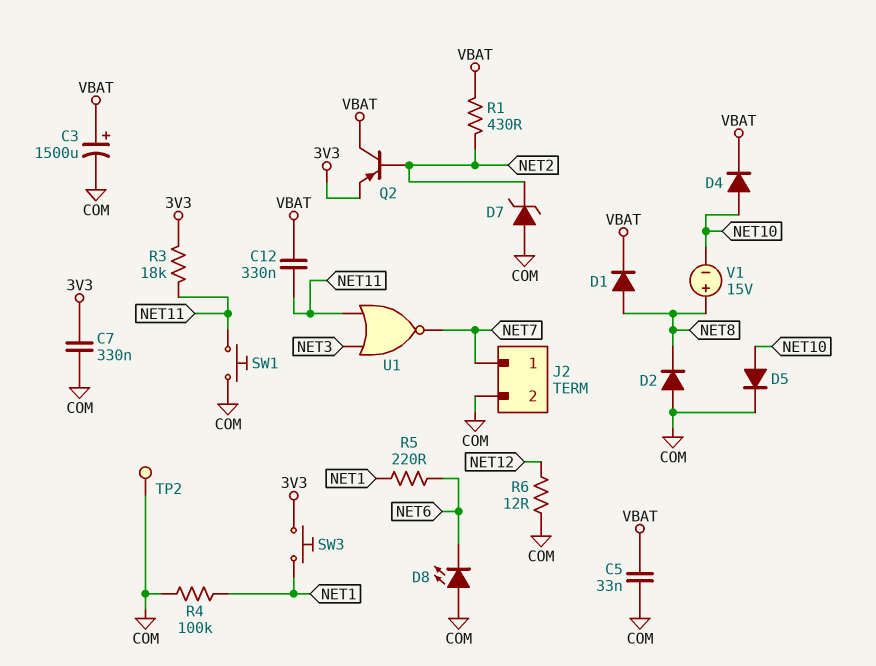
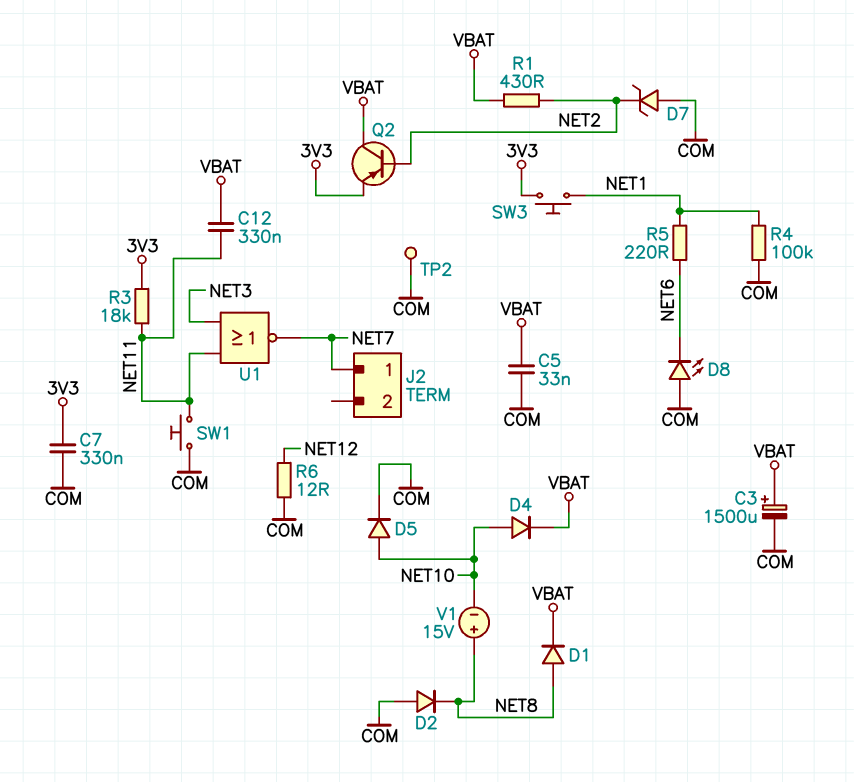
J2 pin 2: COM -> none

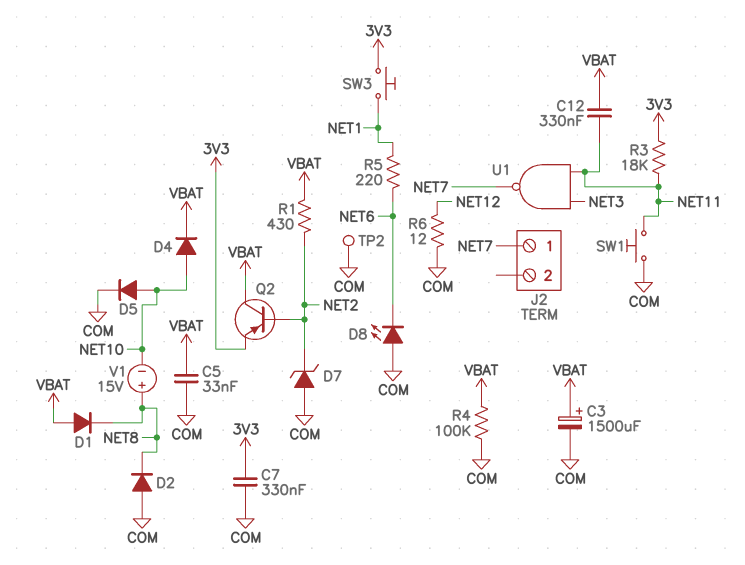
D1: diode (A NET8, K VBAT) -> diode (A VBAT, K NET8)
R4: 100k (COM, NET1) -> 100k (COM, VBAT)
U1: NOR (in NET3, in NET11, out NET7) -> NAND (in NET3, in NET11, out NET7)

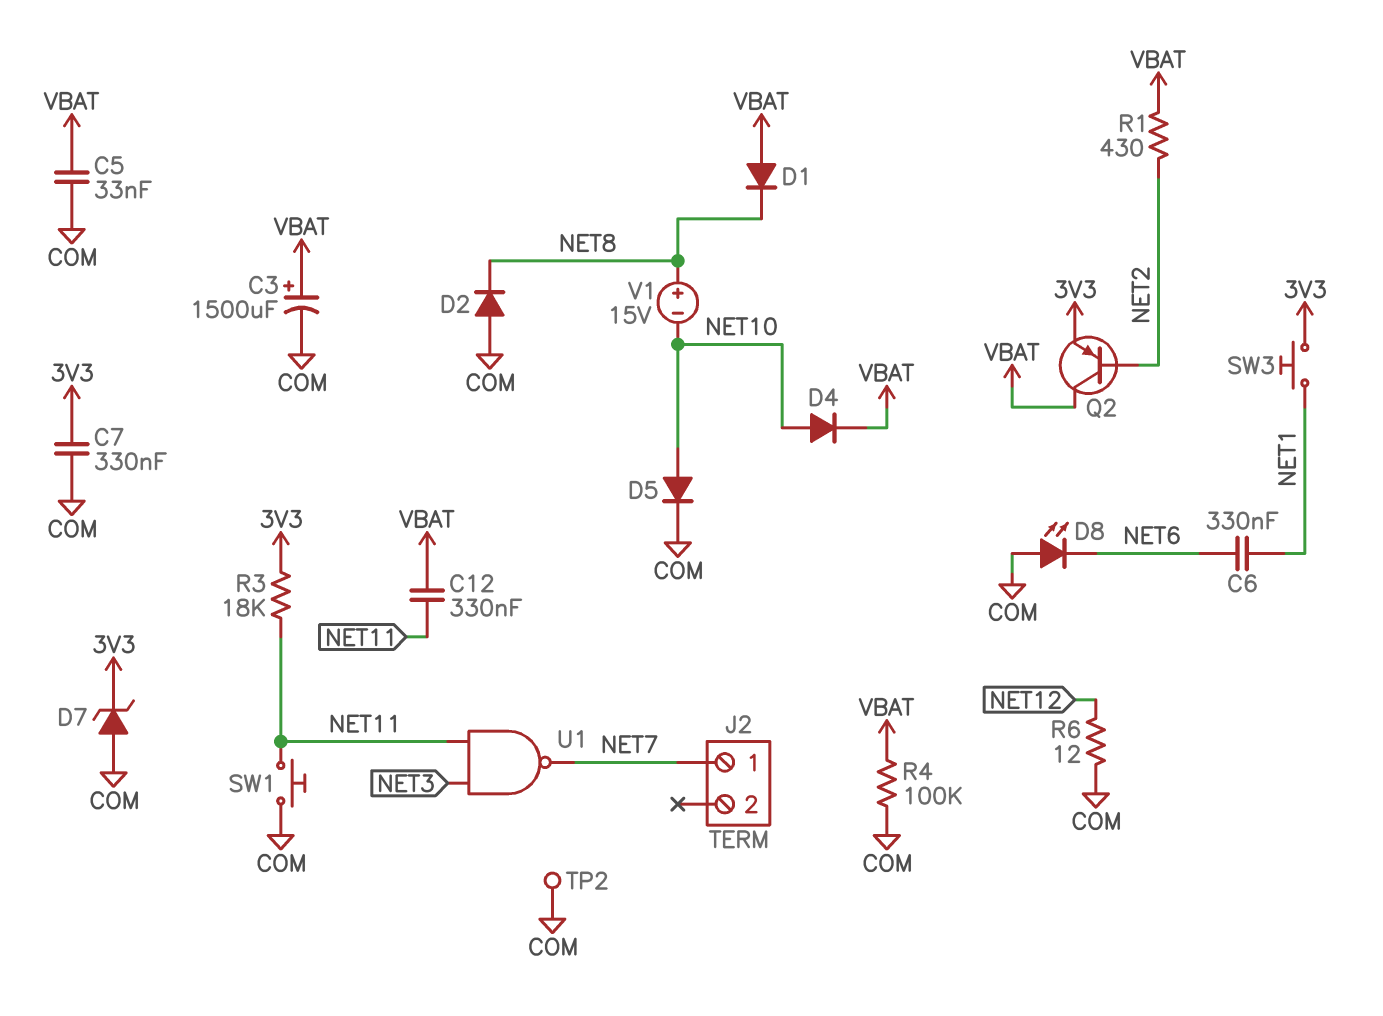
C6: none -> 330nF (NET1, NET6)
D7: zener (A COM, K NET2) -> zener (A COM, K 3V3)
R5: 220 (NET1, NET6) -> none

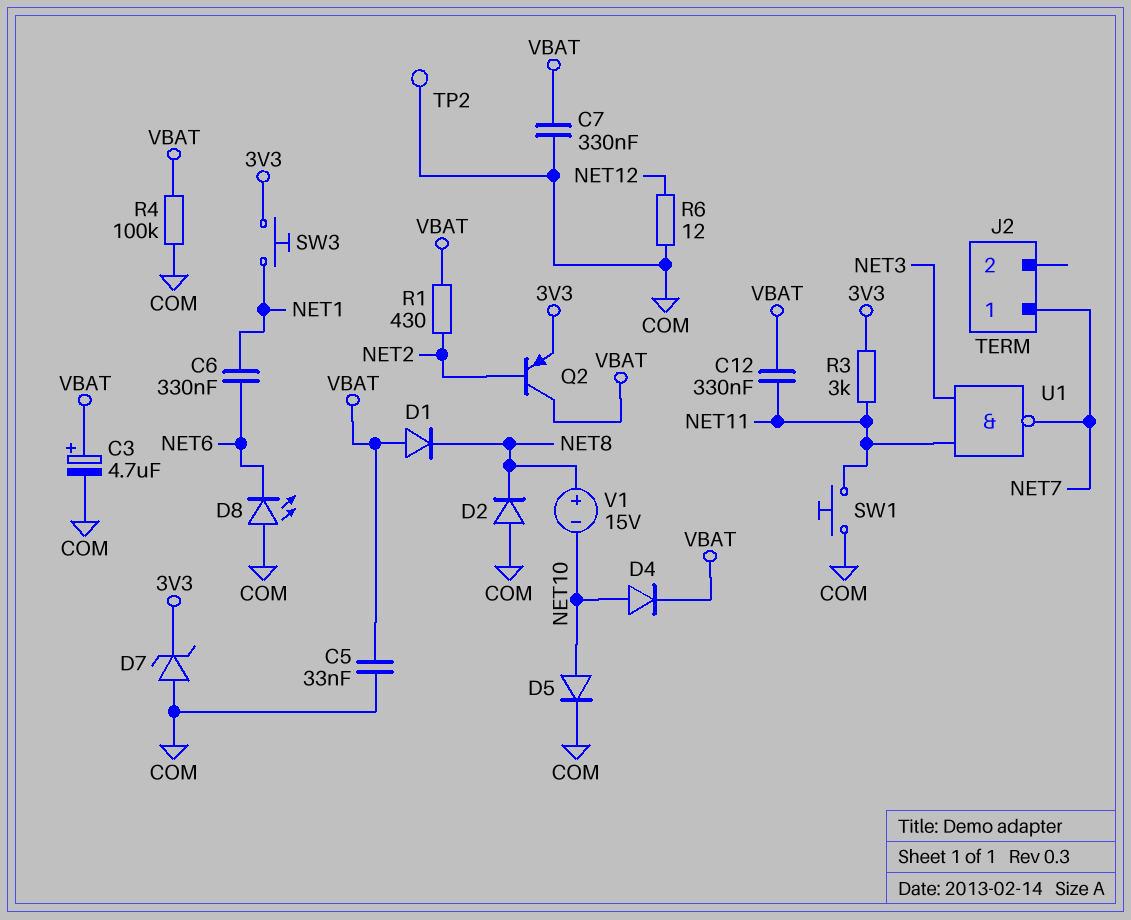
C3: 1500uF (plus VBAT, minus COM) -> 4.7uF (plus VBAT, minus COM)
C7: 330nF (3V3, COM) -> 330nF (COM, VBAT)
R3: 18k (3V3, NET11) -> 3k (3V3, NET11)

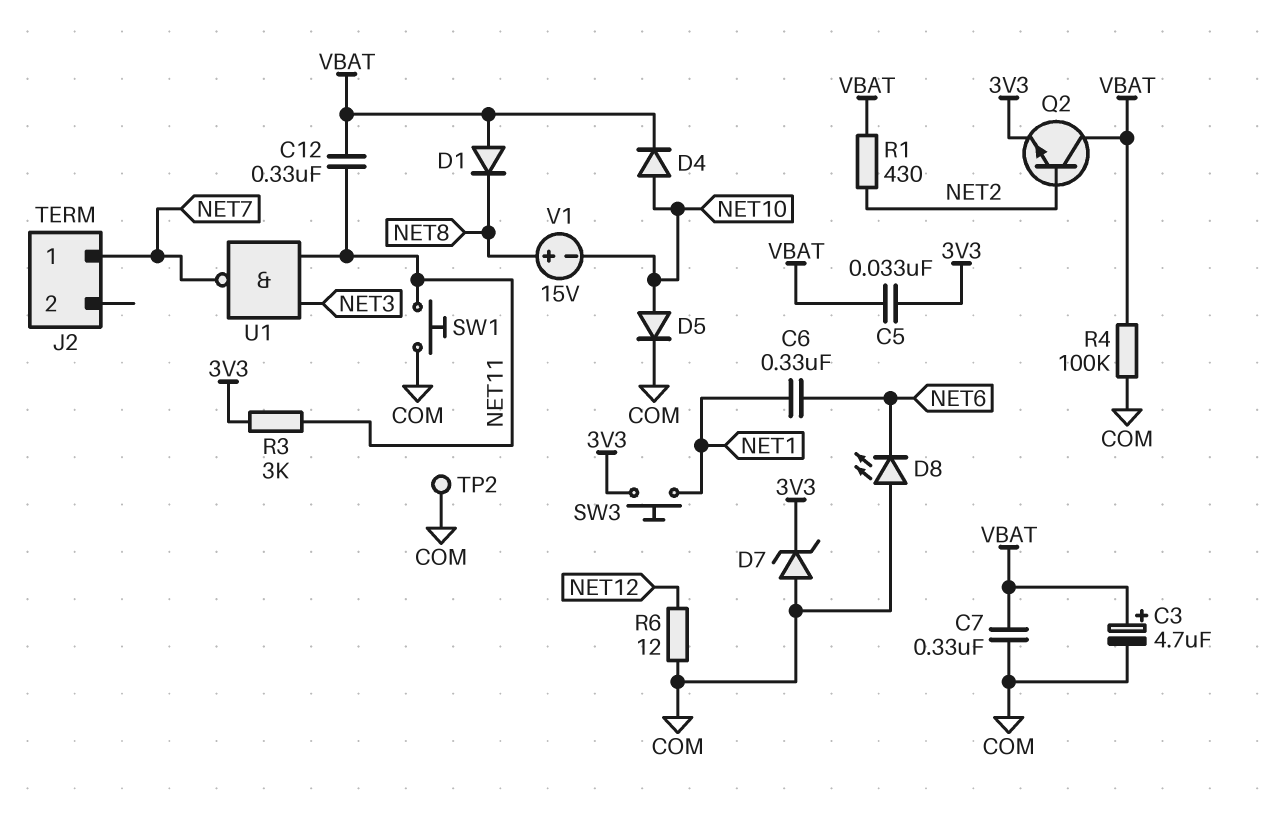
C5: 33nF (COM, VBAT) -> 33nF (3V3, VBAT)
D2: diode (A COM, K NET8) -> none
Q2: PNP (B NET2, C VBAT, E 3V3) -> NPN (B NET2, C VBAT, E 3V3)

